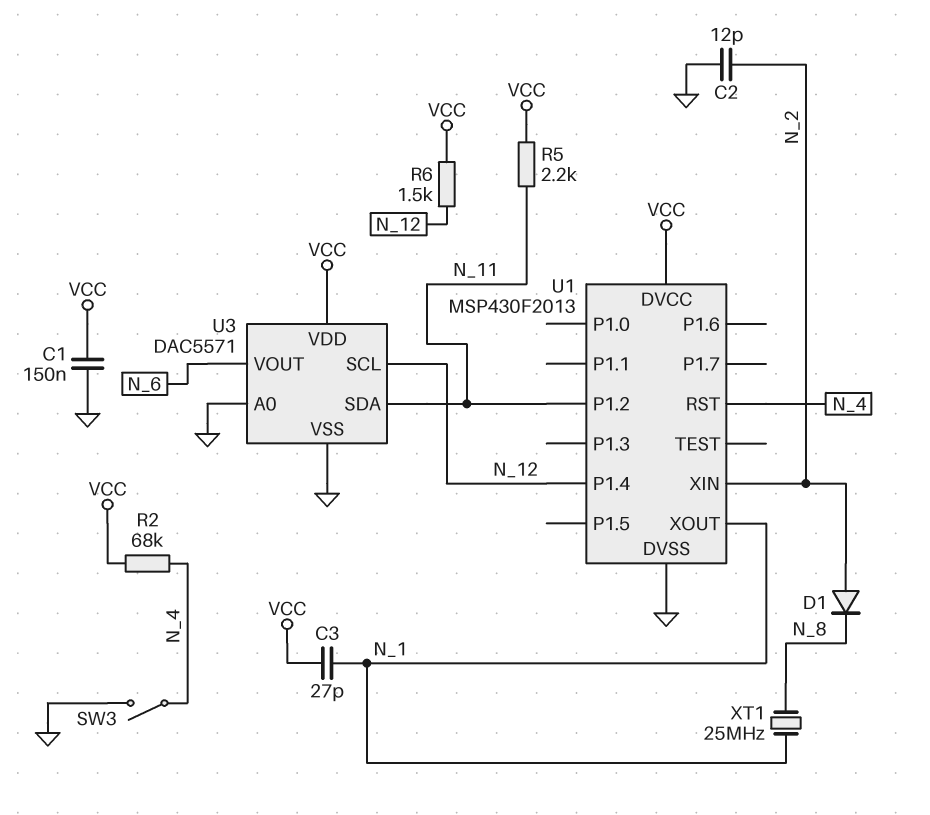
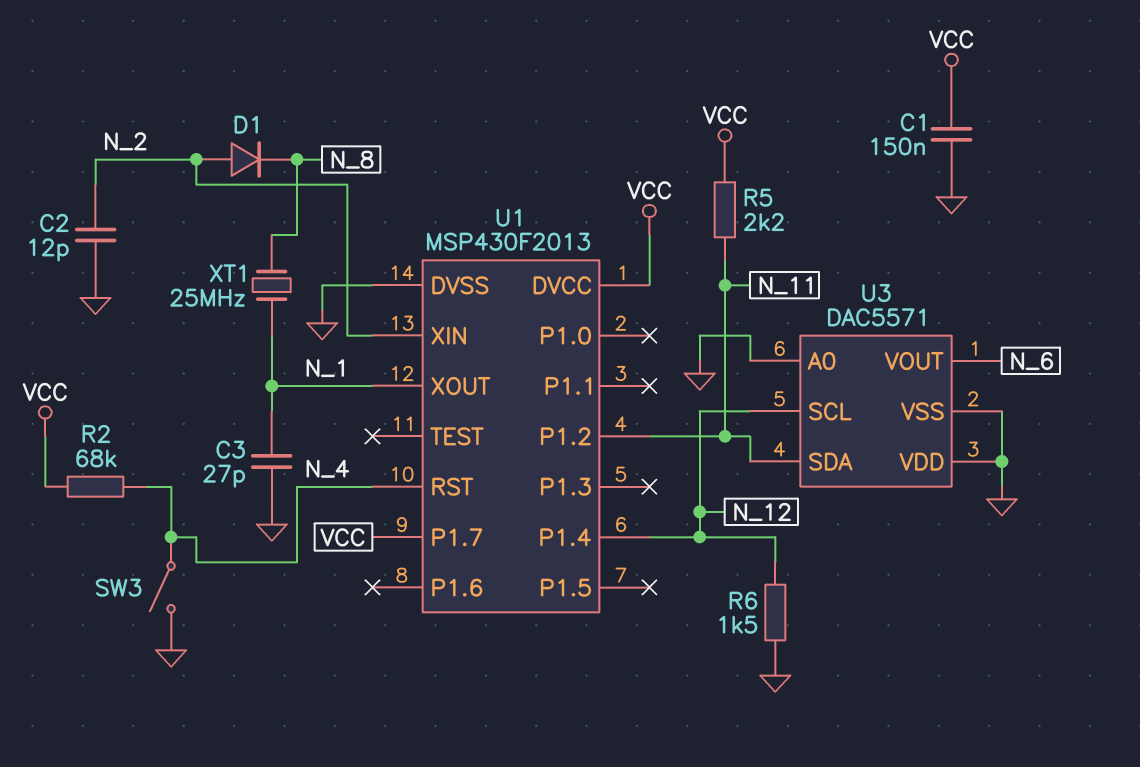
C3: 27pF (N_1, VCC) -> 27pF (GND, N_1)
R6: 1.5k (N_12, VCC) -> 1.5k (GND, N_12)
U1 pin P1.7: none -> VCC
U3 pin VDD: VCC -> GND

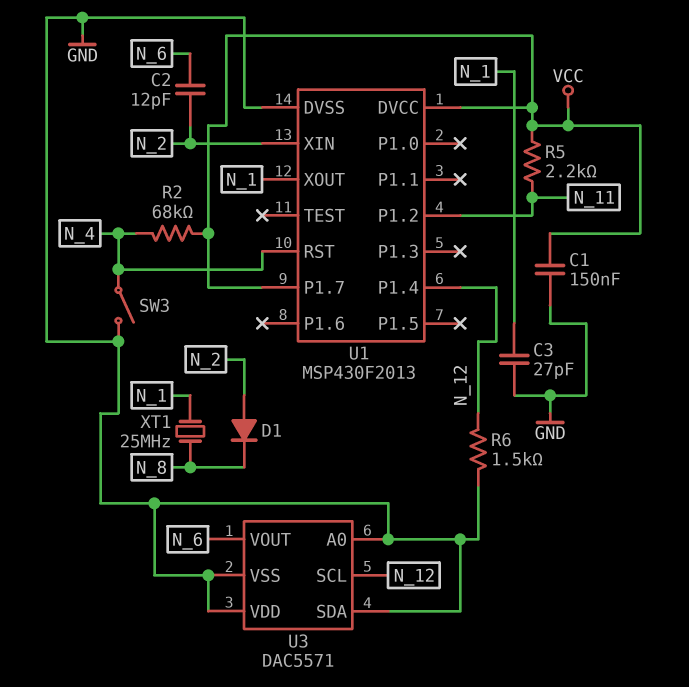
C2: 12pF (GND, N_2) -> 12pF (N_2, N_6)
U3 pin SDA: N_11 -> GND

